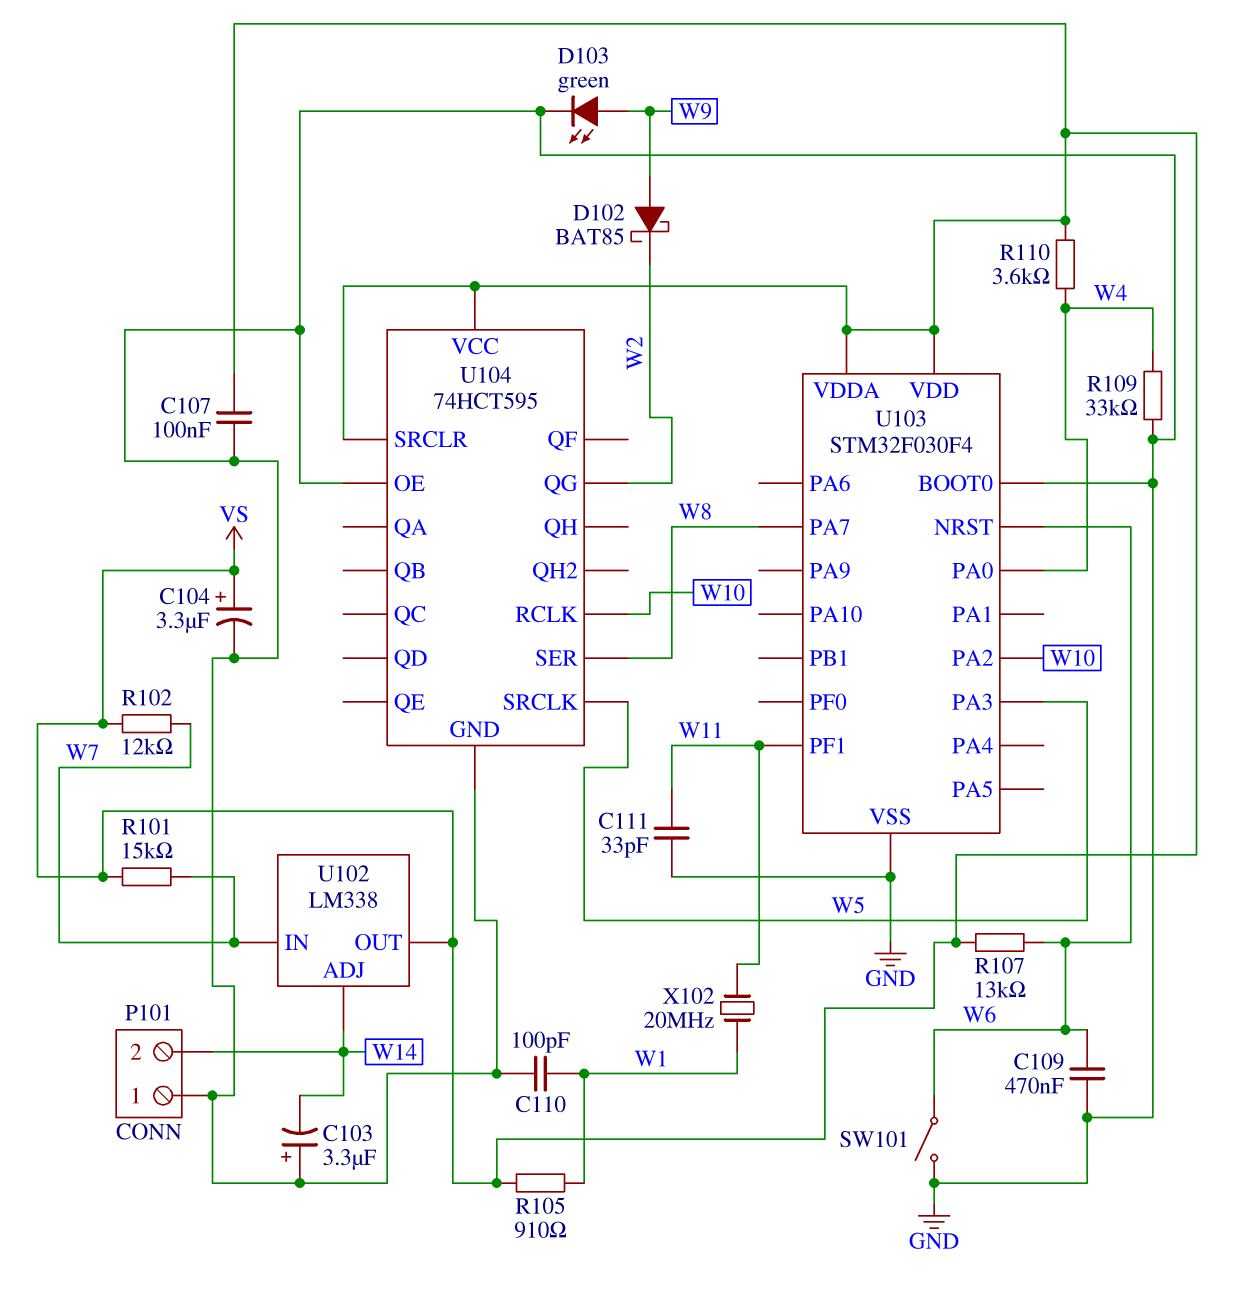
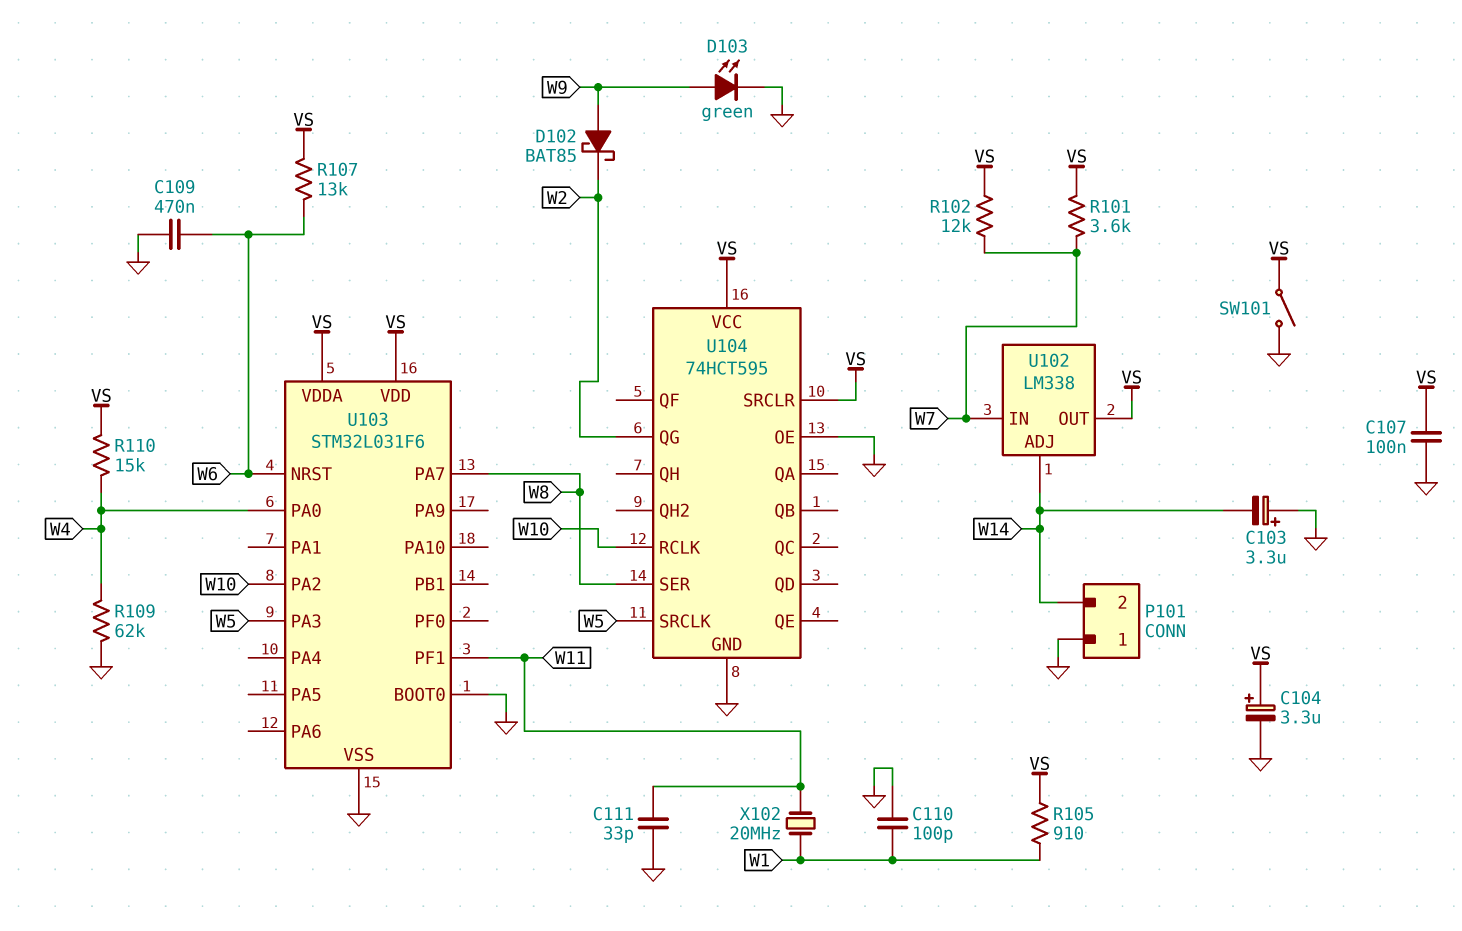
R101: 15k (VS, W7) -> 3.6k (VS, W7)
R109: 33k (GND, W4) -> 62k (GND, W4)
R110: 3.6k (VS, W4) -> 15k (VS, W4)
SW101: switch (GND, W6) -> switch (GND, VS)
U103: STM32F030F4 -> STM32L031F6

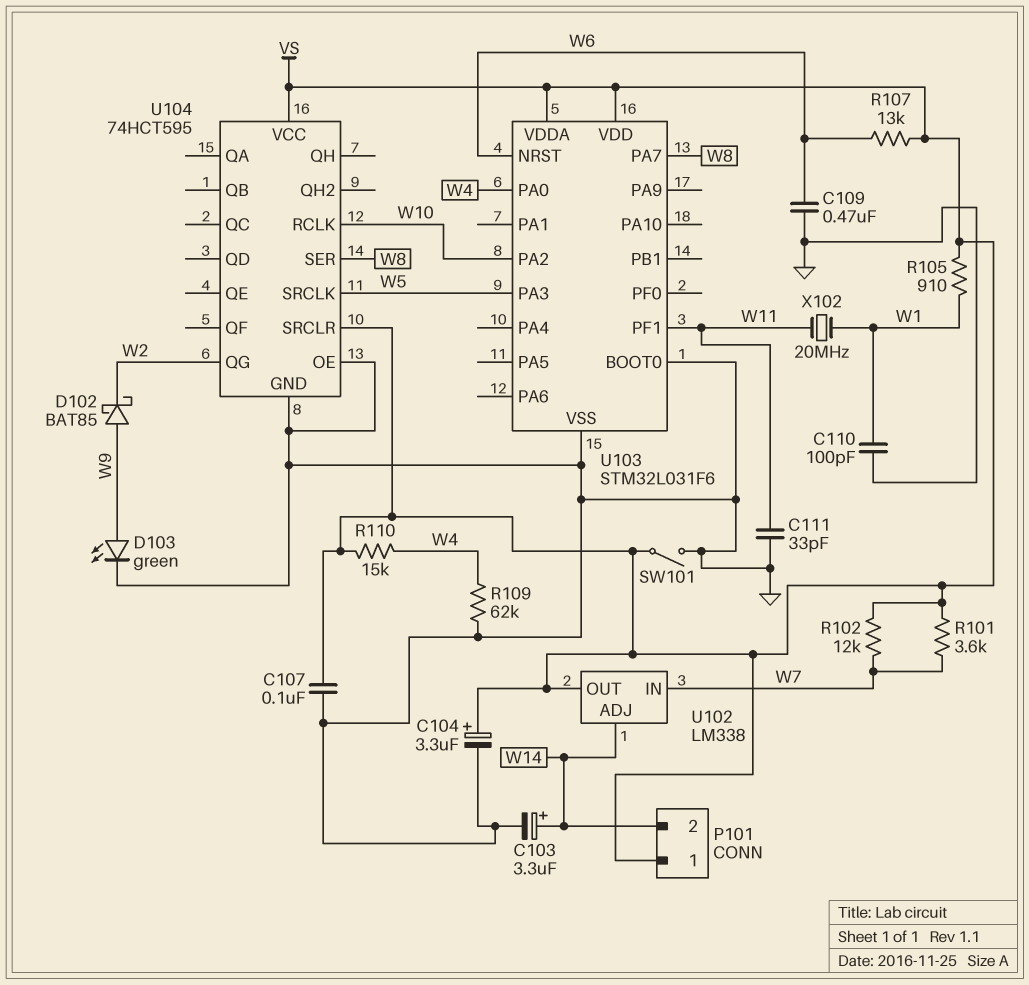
C103: 3.3uF (plus GND, minus W14) -> 3.3uF (plus W14, minus GND)
P101 pin 1: GND -> VS

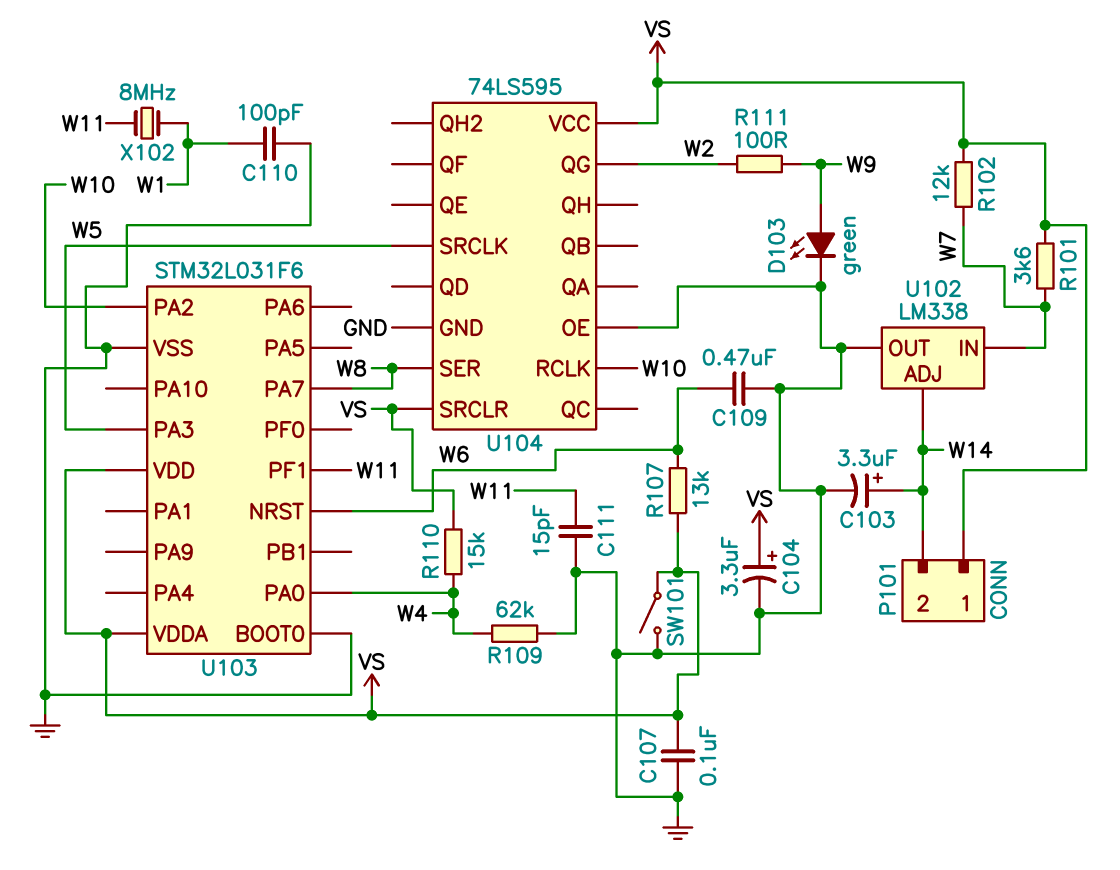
C111: 33pF (GND, W11) -> 15pF (GND, W11)
D102: schottky BAT85 (A W9, K W2) -> none
R105: 910 (VS, W1) -> none
R111: none -> 100 (W2, W9)
U102 pin OUT: VS -> GND
U104: 74HCT595 -> 74LS595
X102: 20MHz (W1, W11) -> 8MHz (W1, W11)

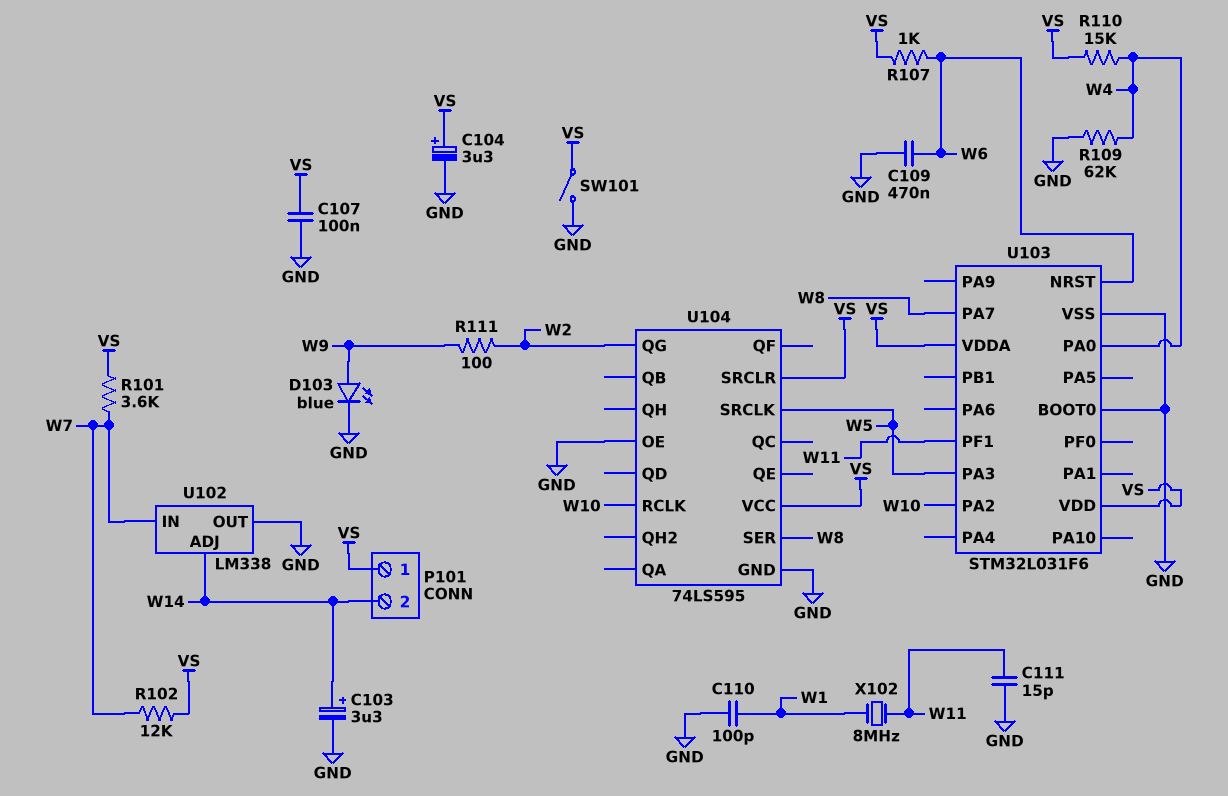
D103: LED green (A W9, K GND) -> LED blue (A W9, K GND)
R107: 13k (VS, W6) -> 1k (VS, W6)

